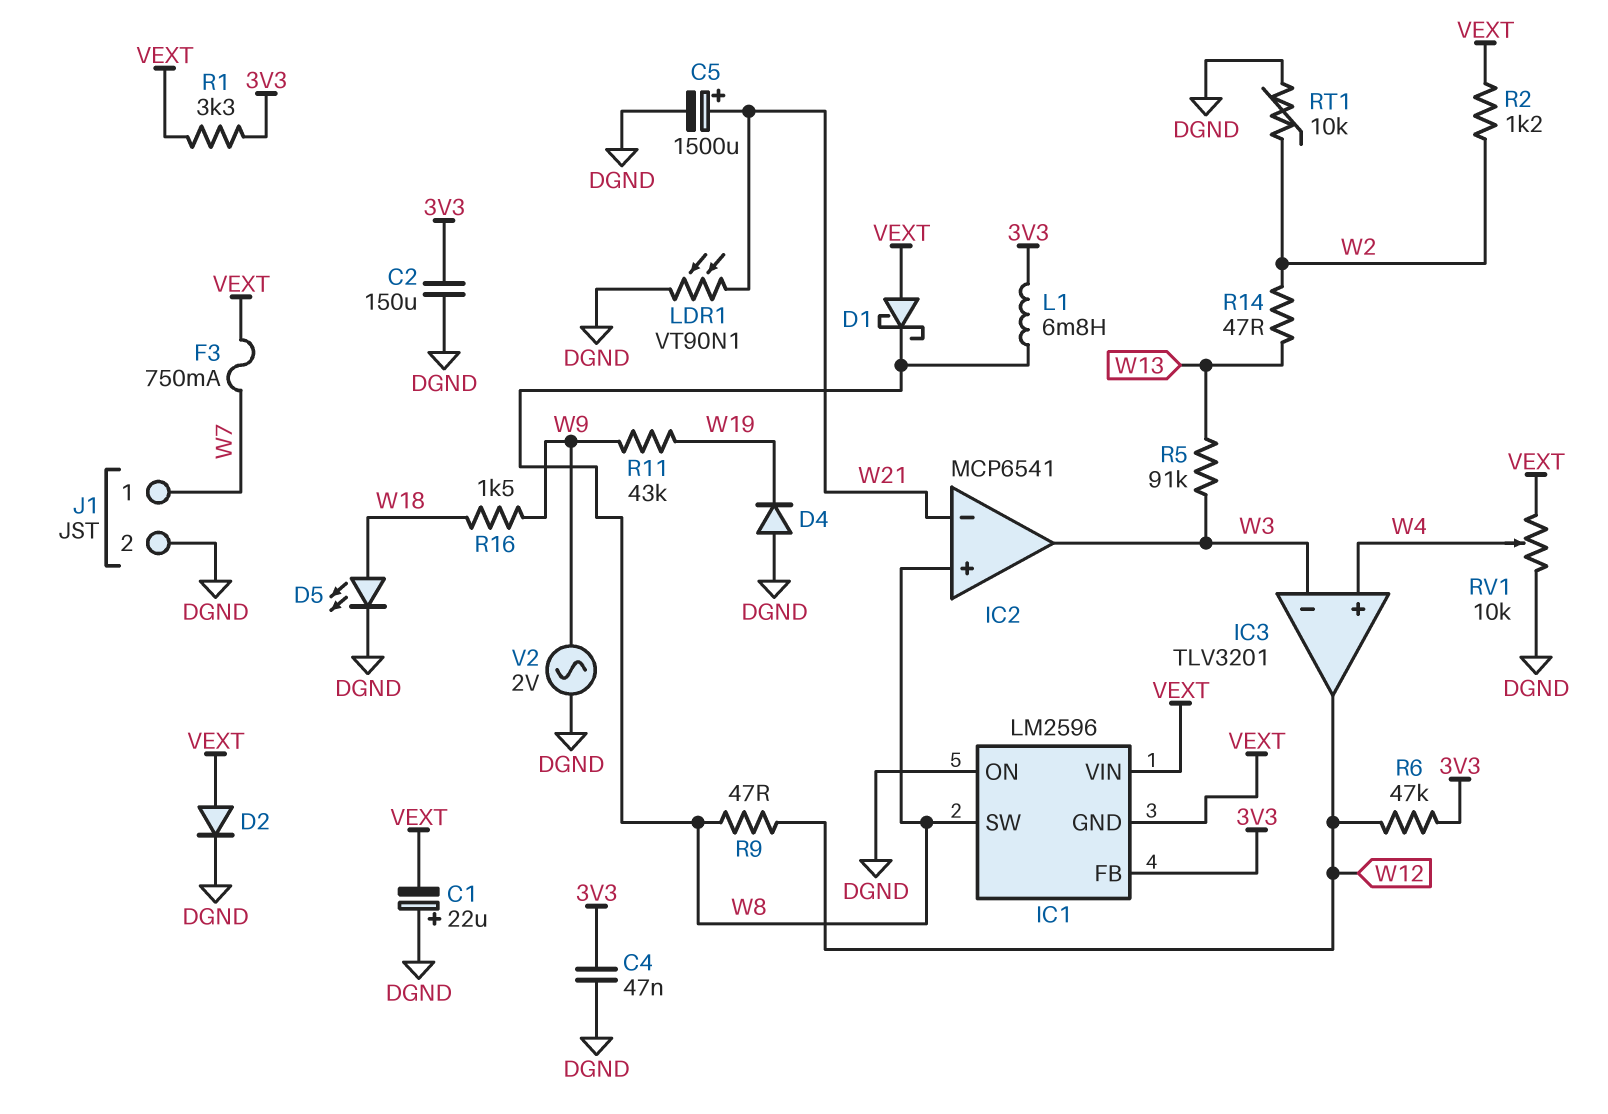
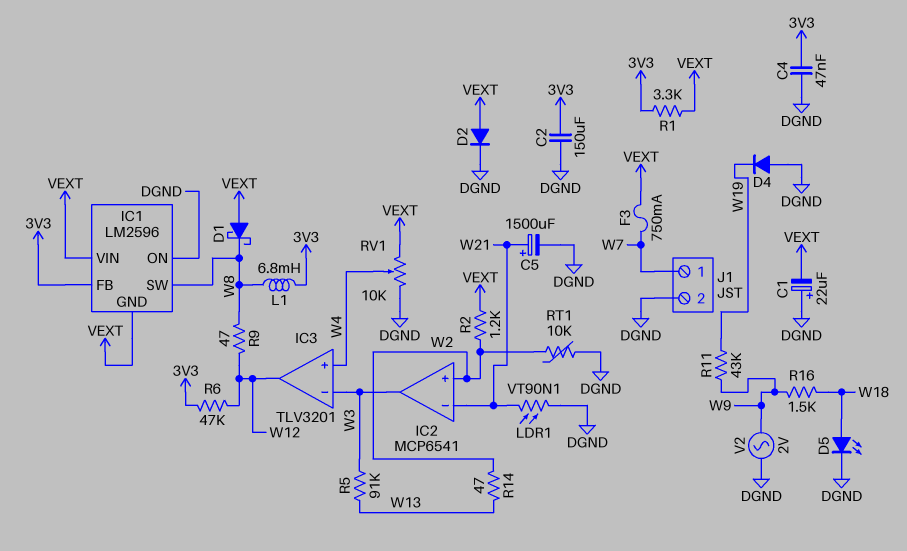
IC2 pin in+: W8 -> W2

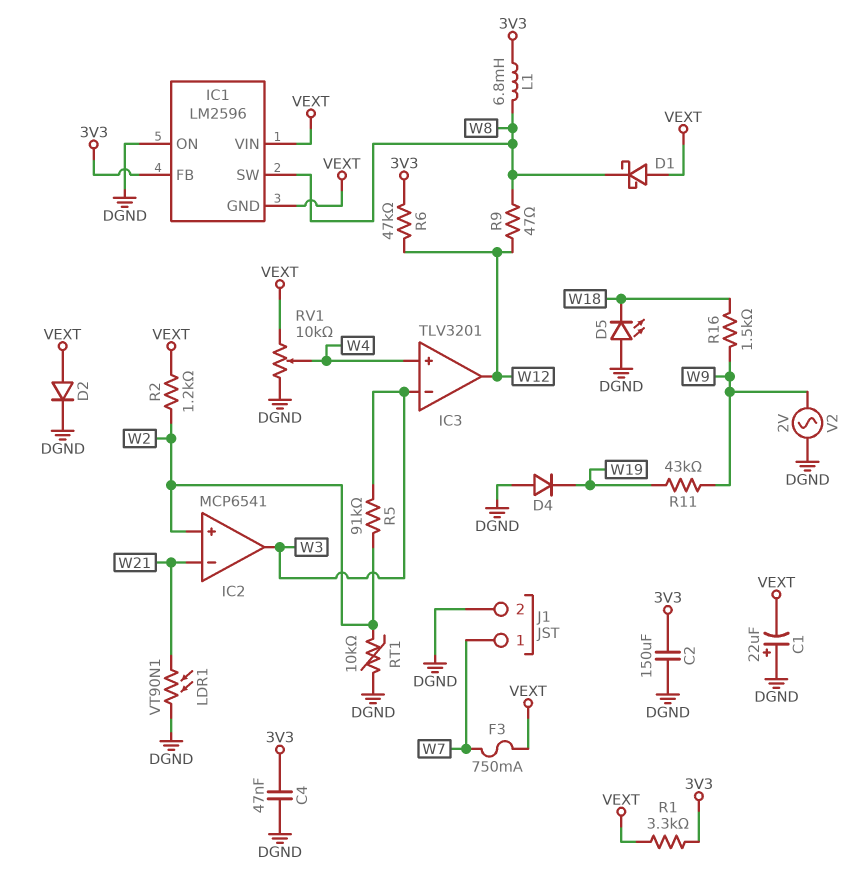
C5: 1500uF (plus W21, minus DGND) -> none
D5: LED (A W18, K DGND) -> LED (A DGND, K W18)
R5: 91k (W3, W13) -> 91k (W2, W3)
R14: 47 (W2, W13) -> none

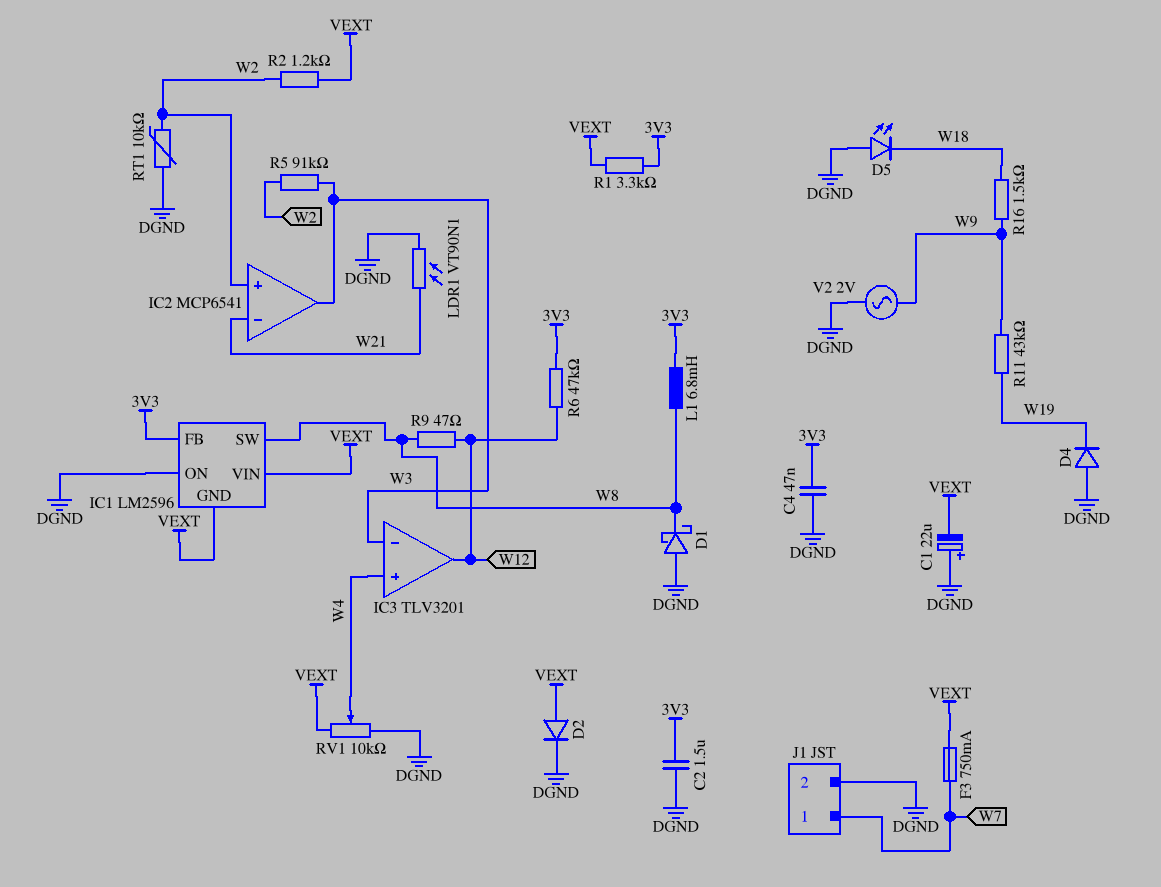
C2: 150uF (3V3, DGND) -> 1.5uF (3V3, DGND)
D1: schottky (A VEXT, K W8) -> schottky (A DGND, K W8)

